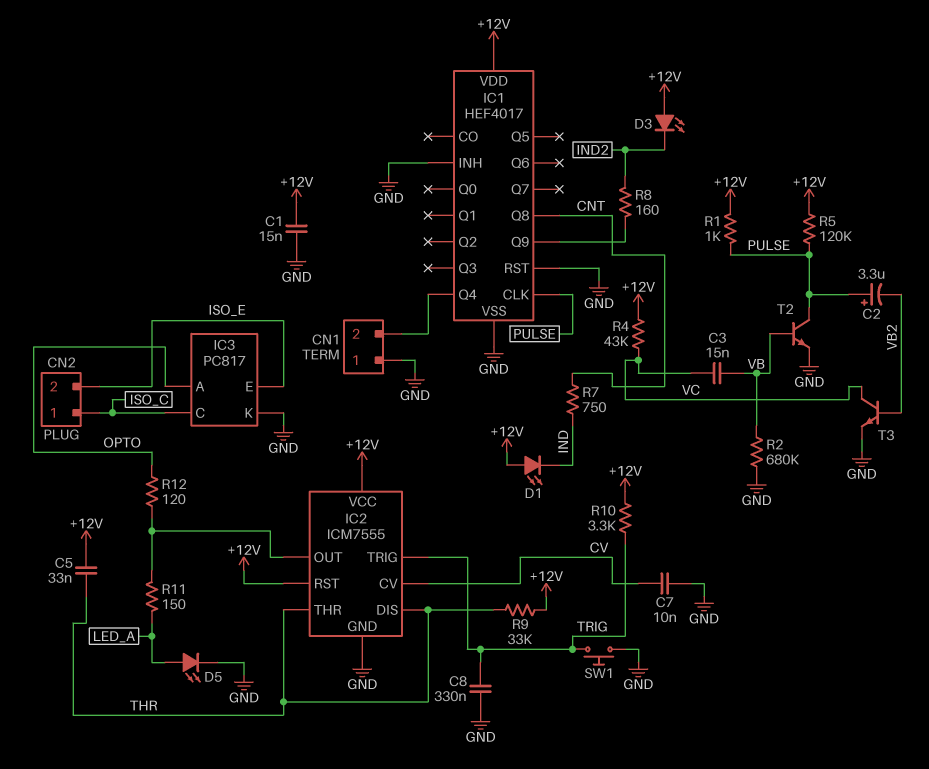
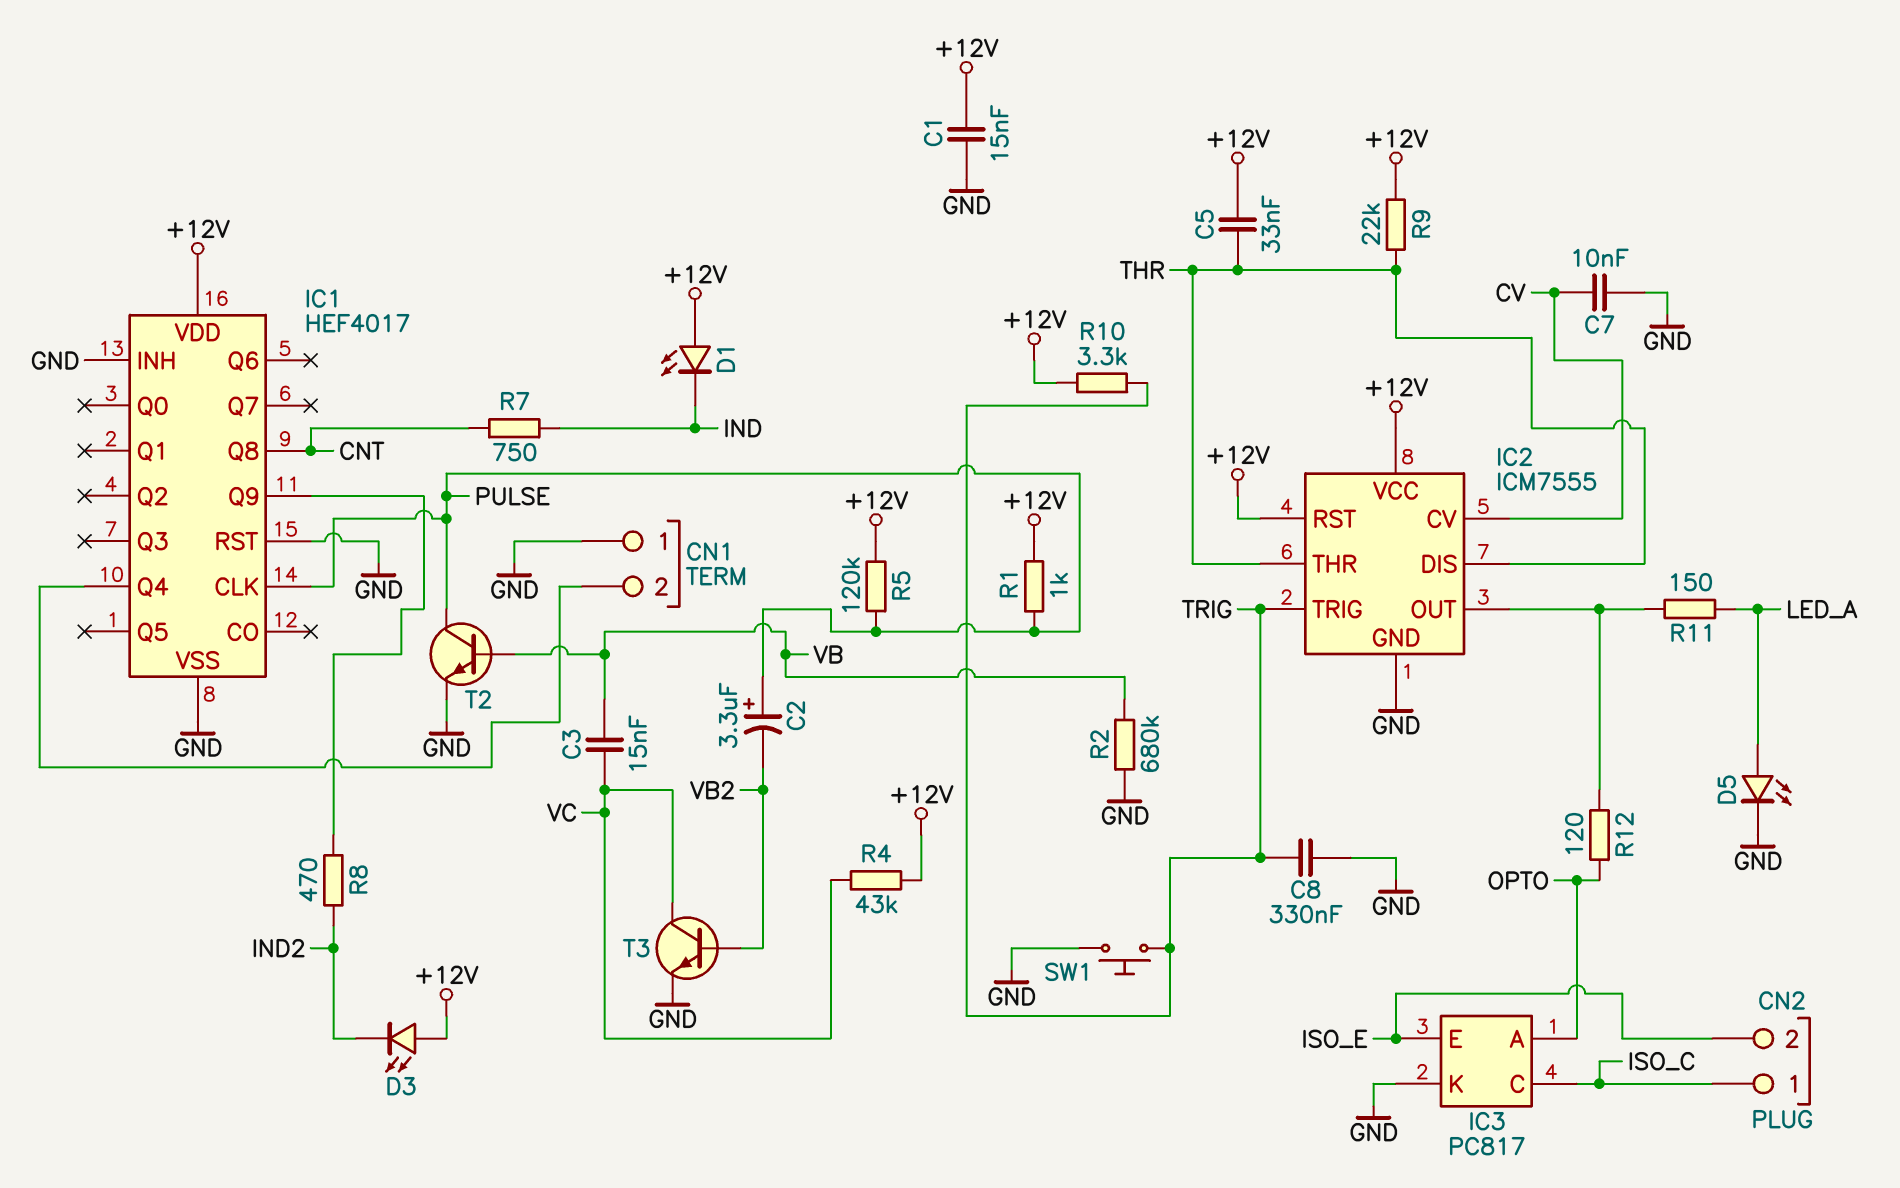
R8: 160 (IC1/Q9, IND2) -> 470 (IC1/Q9, IND2)
R9: 33k (+12V, THR) -> 22k (+12V, THR)

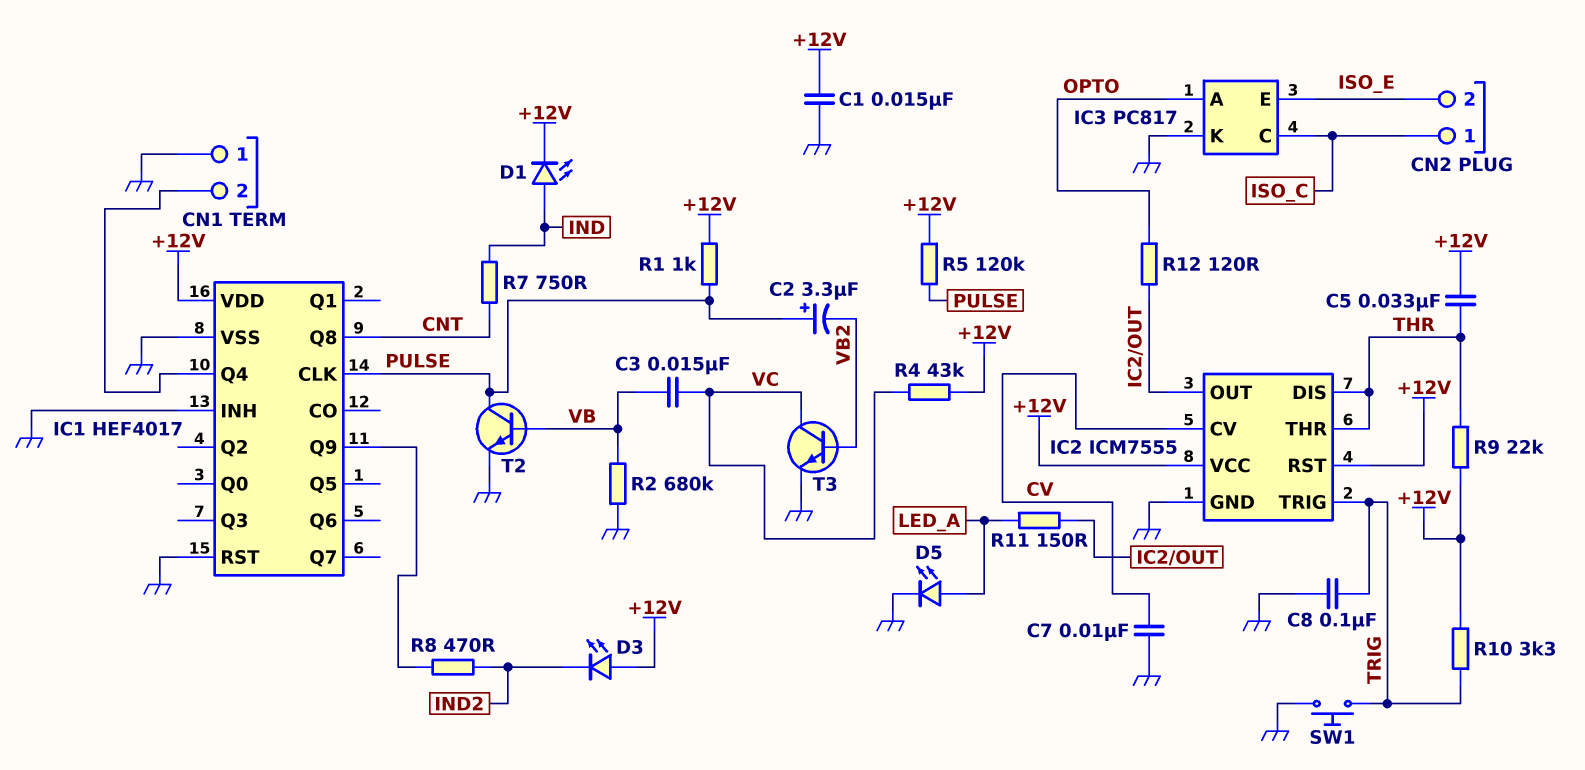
C8: 330nF (GND, TRIG) -> 100nF (GND, TRIG)
D1: LED (A +12V, K IND) -> LED (A IND, K +12V)

